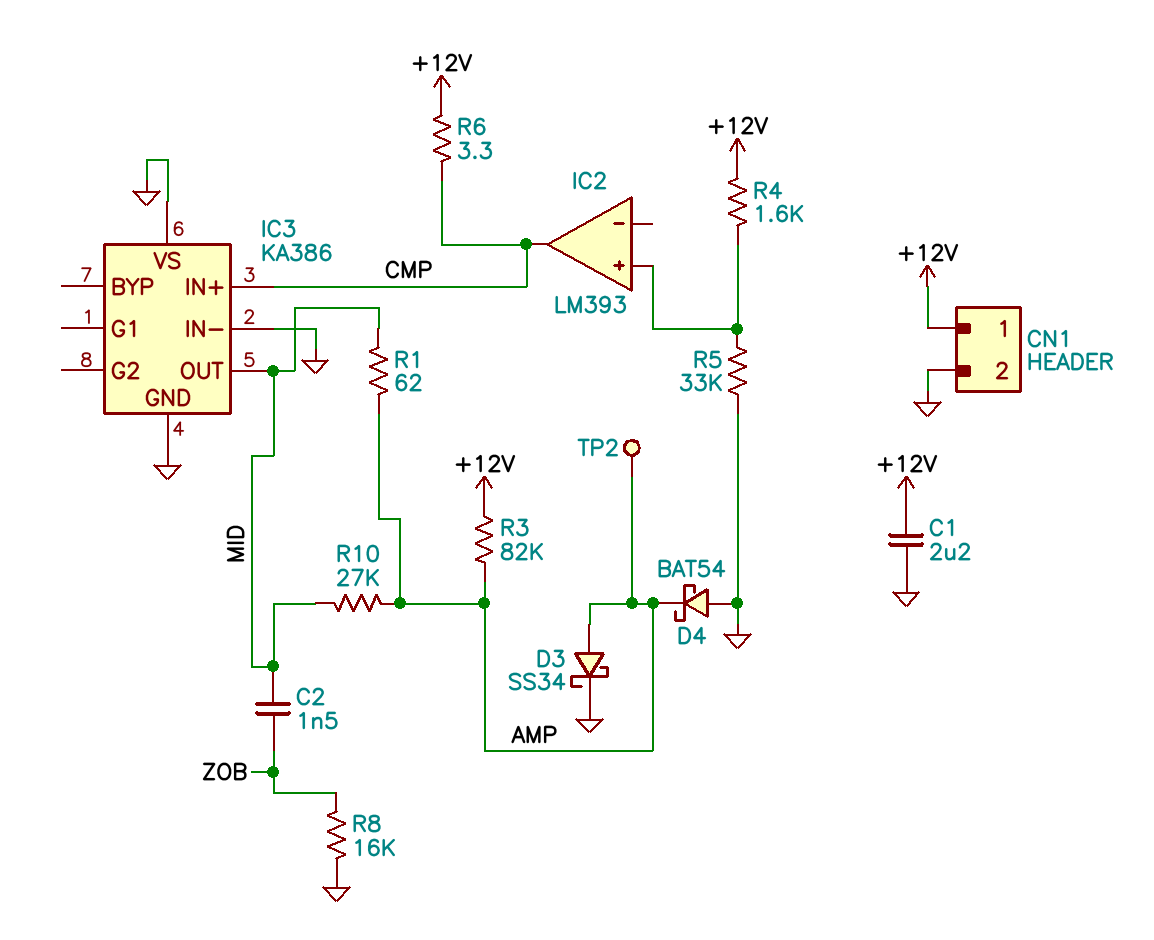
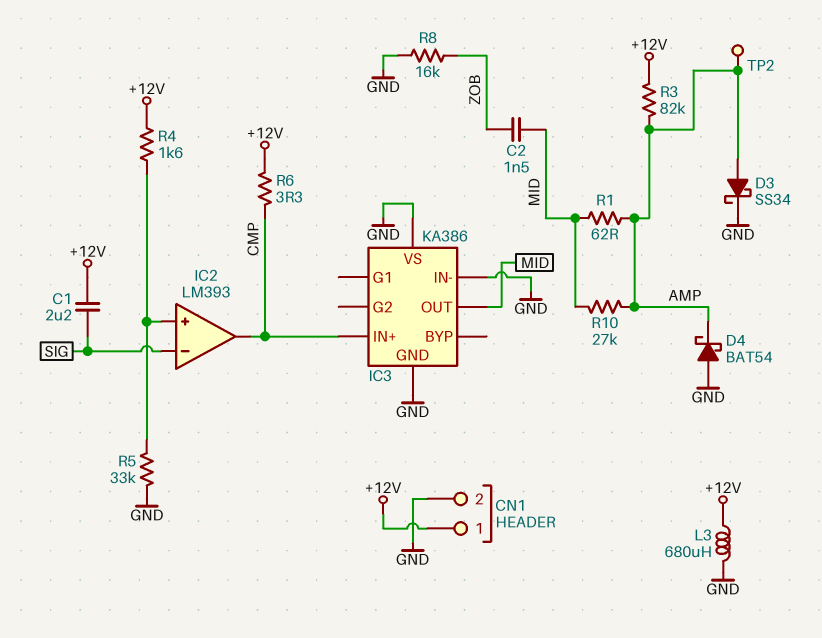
C1: 2.2uF (+12V, GND) -> 2.2uF (+12V, SIG)
IC2 pin in-: none -> SIG
L3: none -> 680uH (+12V, GND)

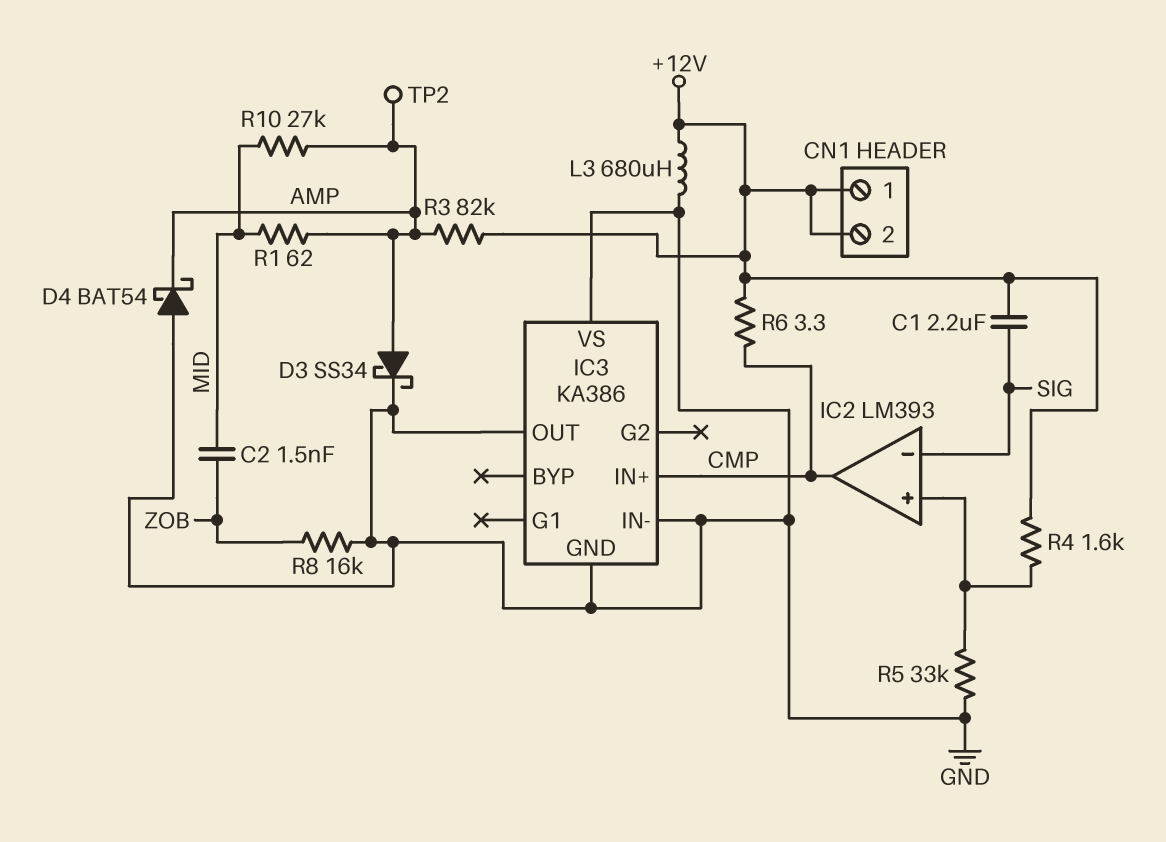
CN1 pin 2: GND -> +12V
IC3 pin OUT: MID -> GND

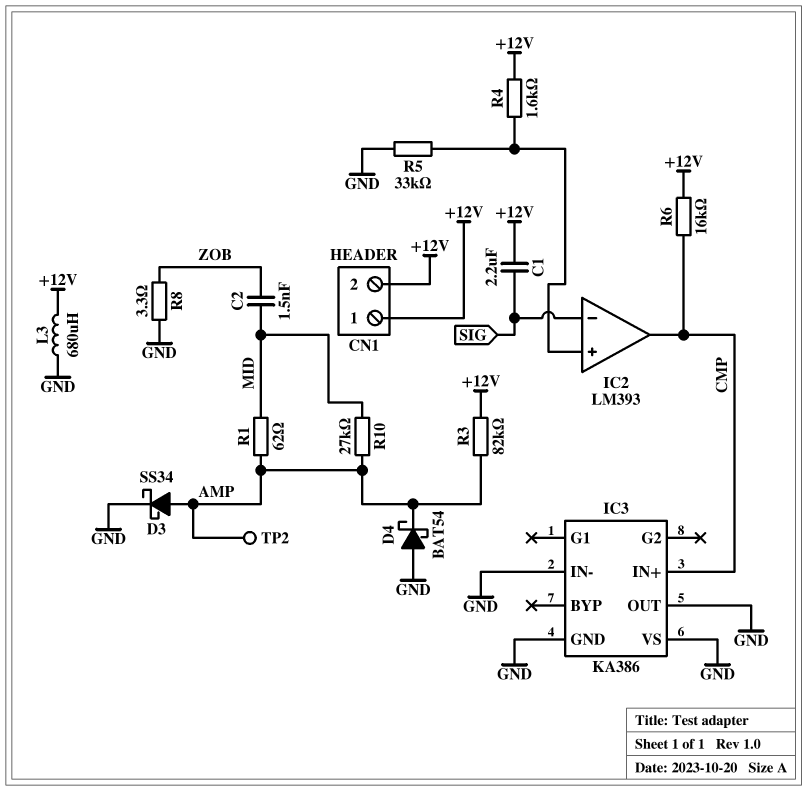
R6: 3.3 (+12V, CMP) -> 16k (+12V, CMP)
R8: 16k (GND, ZOB) -> 3.3 (GND, ZOB)

